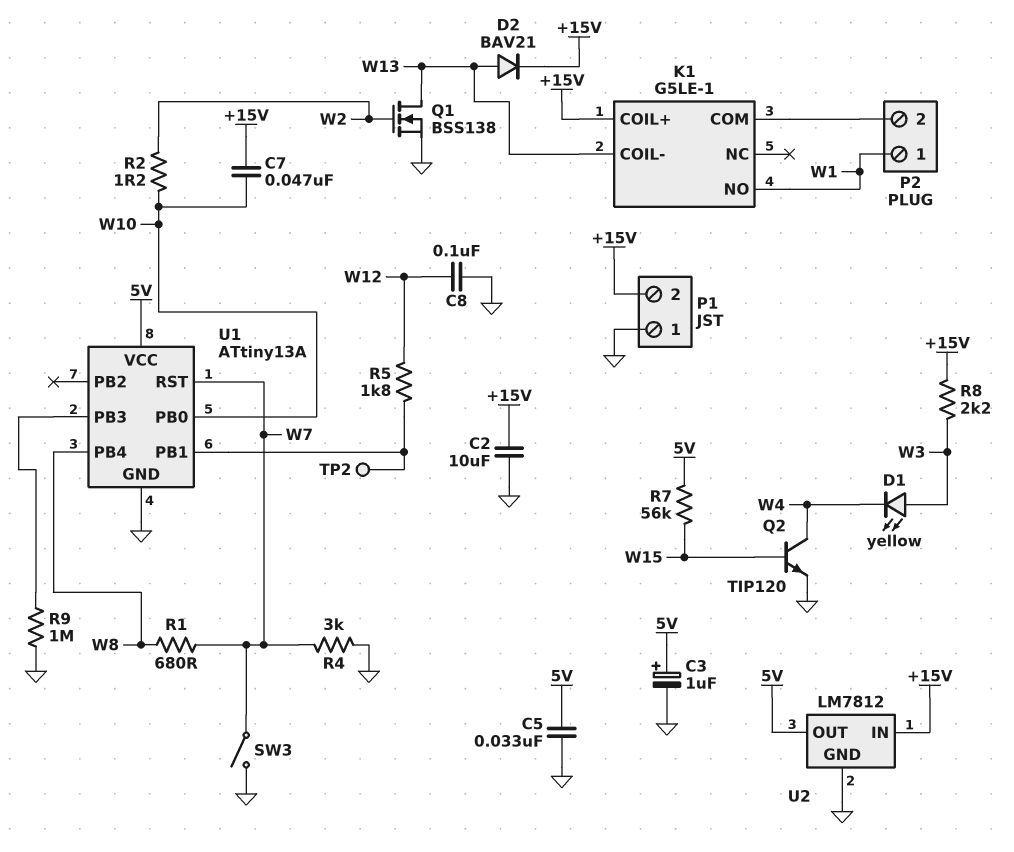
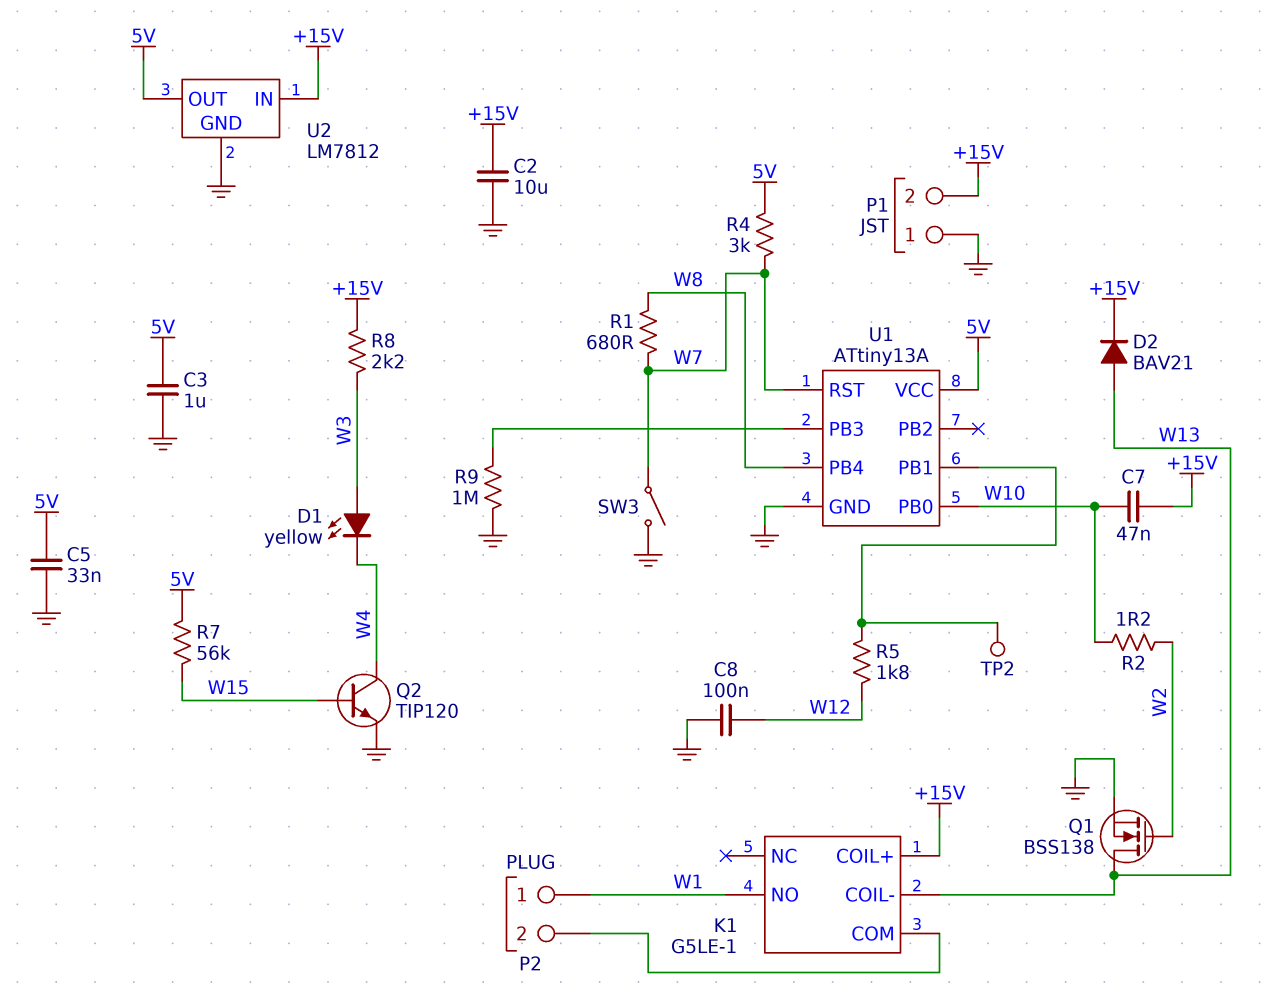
C3: 1uF (plus 5V, minus GND) -> 1uF (5V, GND)
R4: 3k (GND, W7) -> 3k (5V, W7)

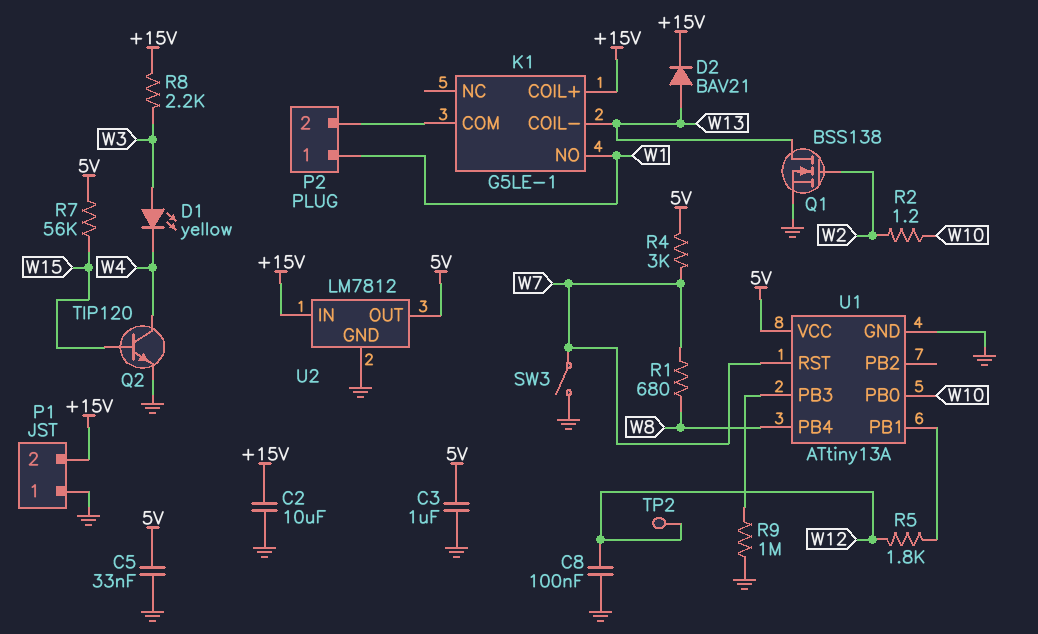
C7: 47nF (+15V, W10) -> none
TP2: test point (U1/PB1) -> test point (W12)

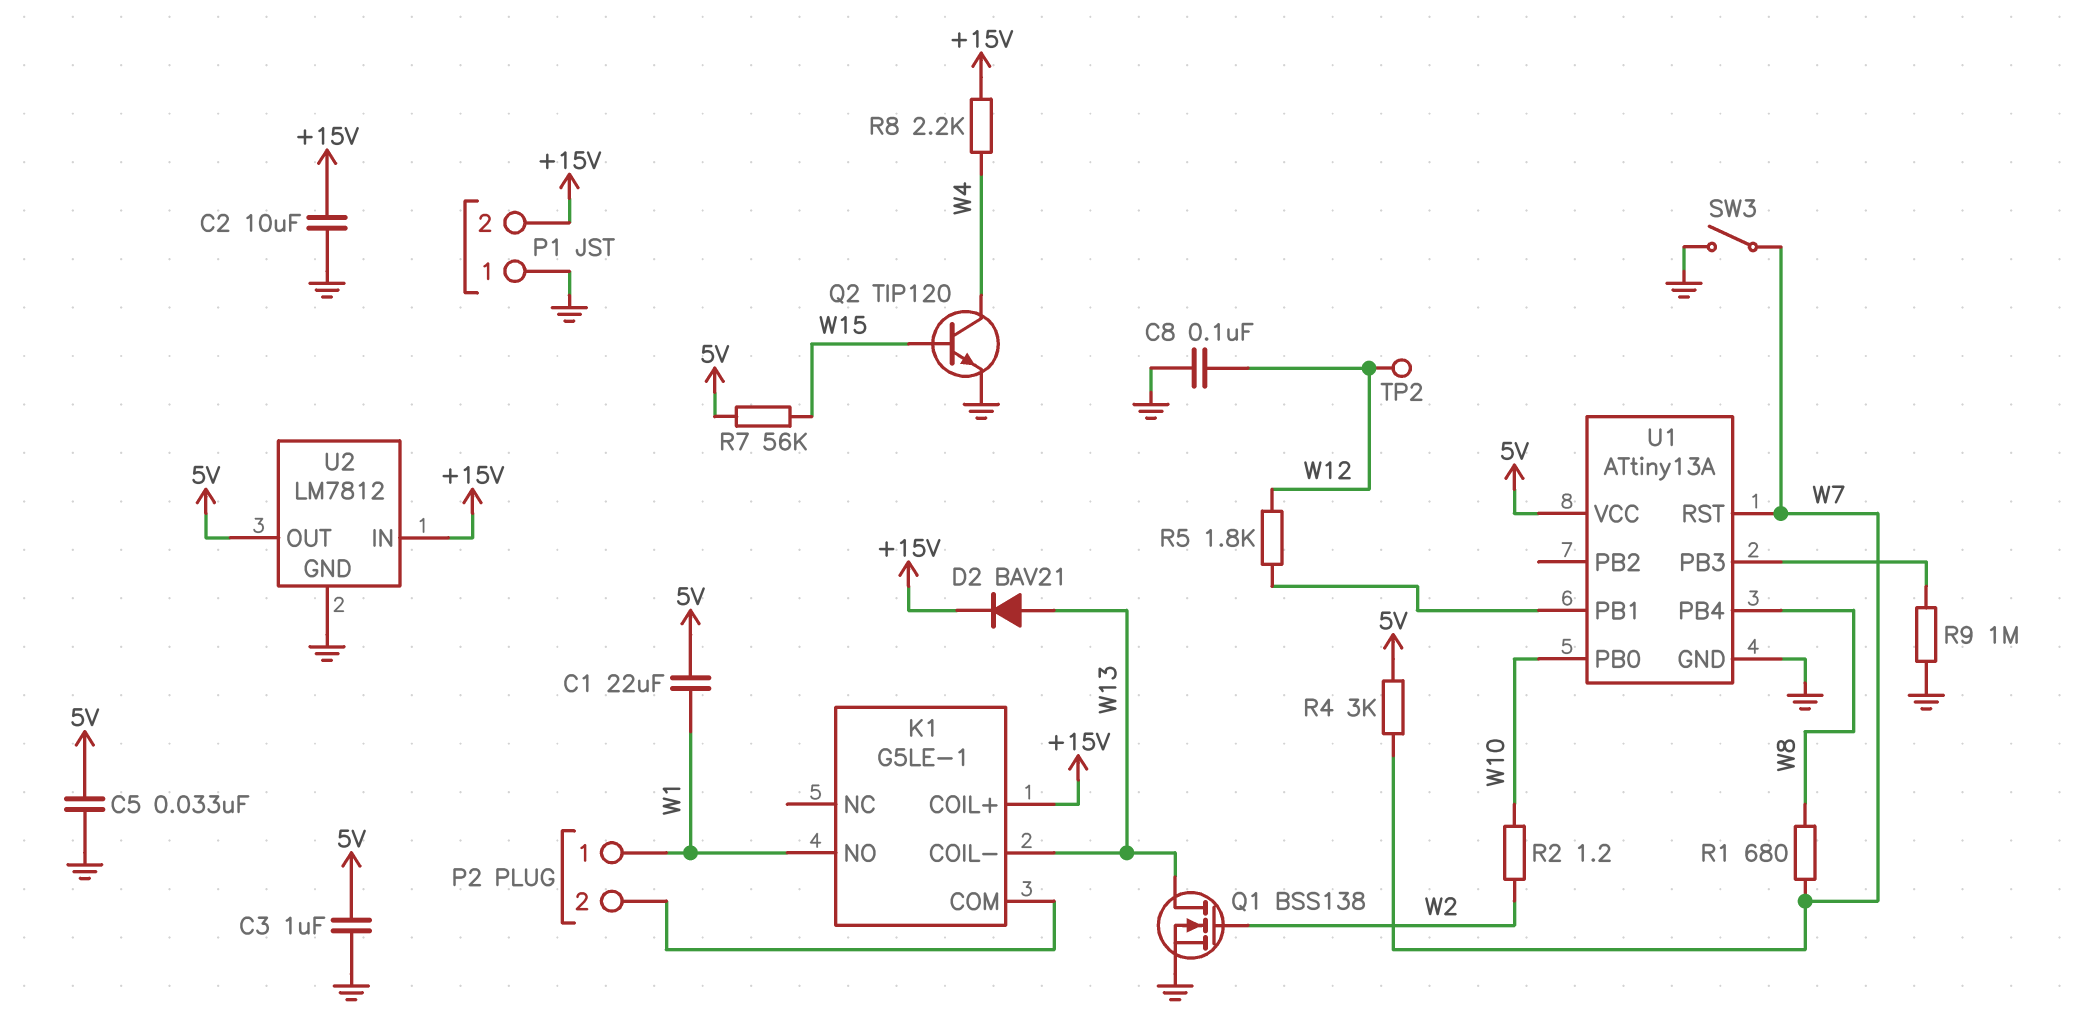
C1: none -> 22uF (5V, W1)
D1: LED yellow (A W3, K W4) -> none
R8: 2.2k (+15V, W3) -> 2.2k (+15V, W4)

